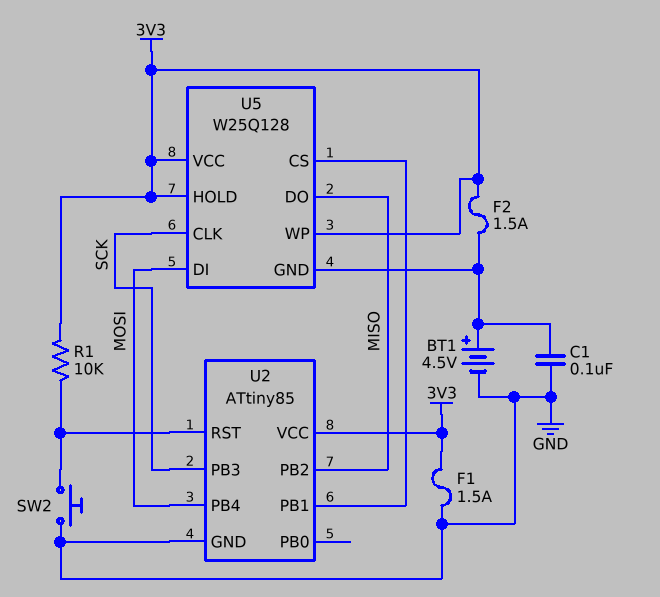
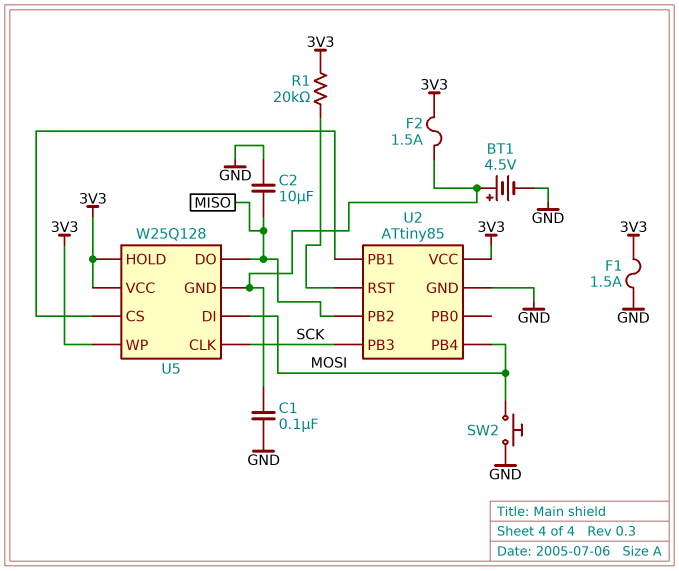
C2: none -> 10uF (GND, MISO)
R1: 10k (3V3, U2/RST) -> 20k (3V3, U2/RST)
SW2: button (GND, U2/RST) -> button (GND, MOSI)

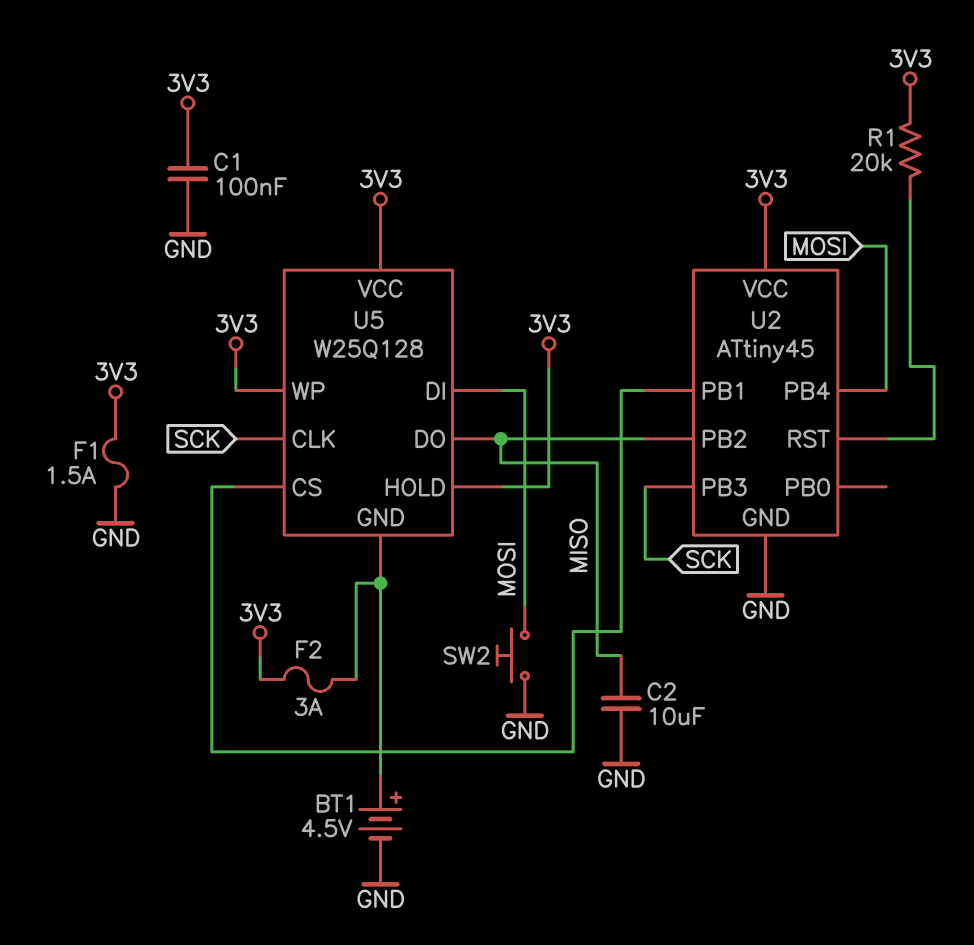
C1: 100nF (GND, U5/GND) -> 100nF (3V3, GND)
F2: 1.5A (3V3, U5/GND) -> 3A (3V3, U5/GND)
U2: ATtiny85 -> ATtiny45

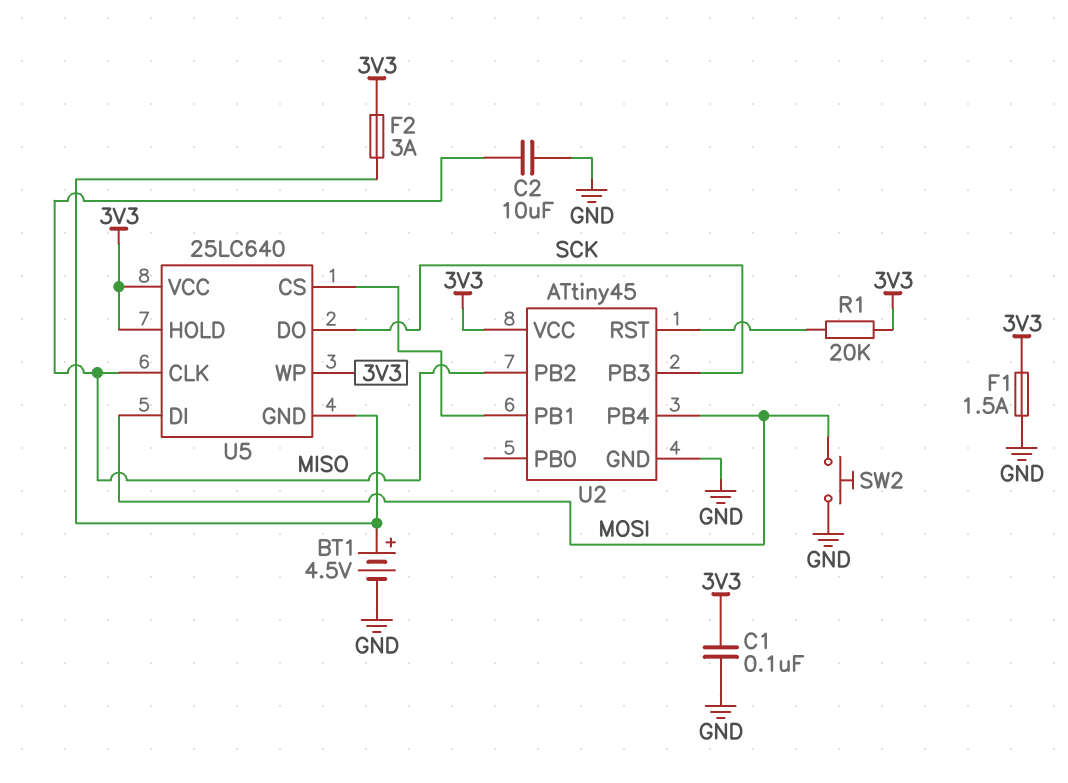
U5: W25Q128 -> 25LC640
U5 pin CLK: SCK -> MISO
U5 pin DO: MISO -> SCK

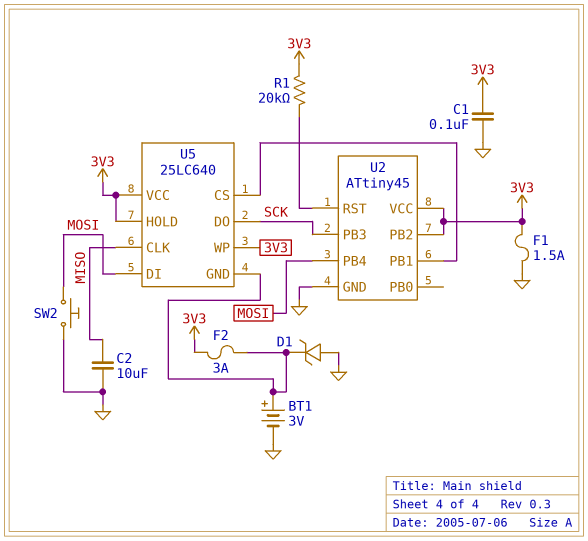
BT1: 4.5V (plus U5/GND, minus GND) -> 3V (plus U5/GND, minus GND)
D1: none -> zener (A GND, K U5/GND)
U2 pin PB2: MISO -> 3V3

